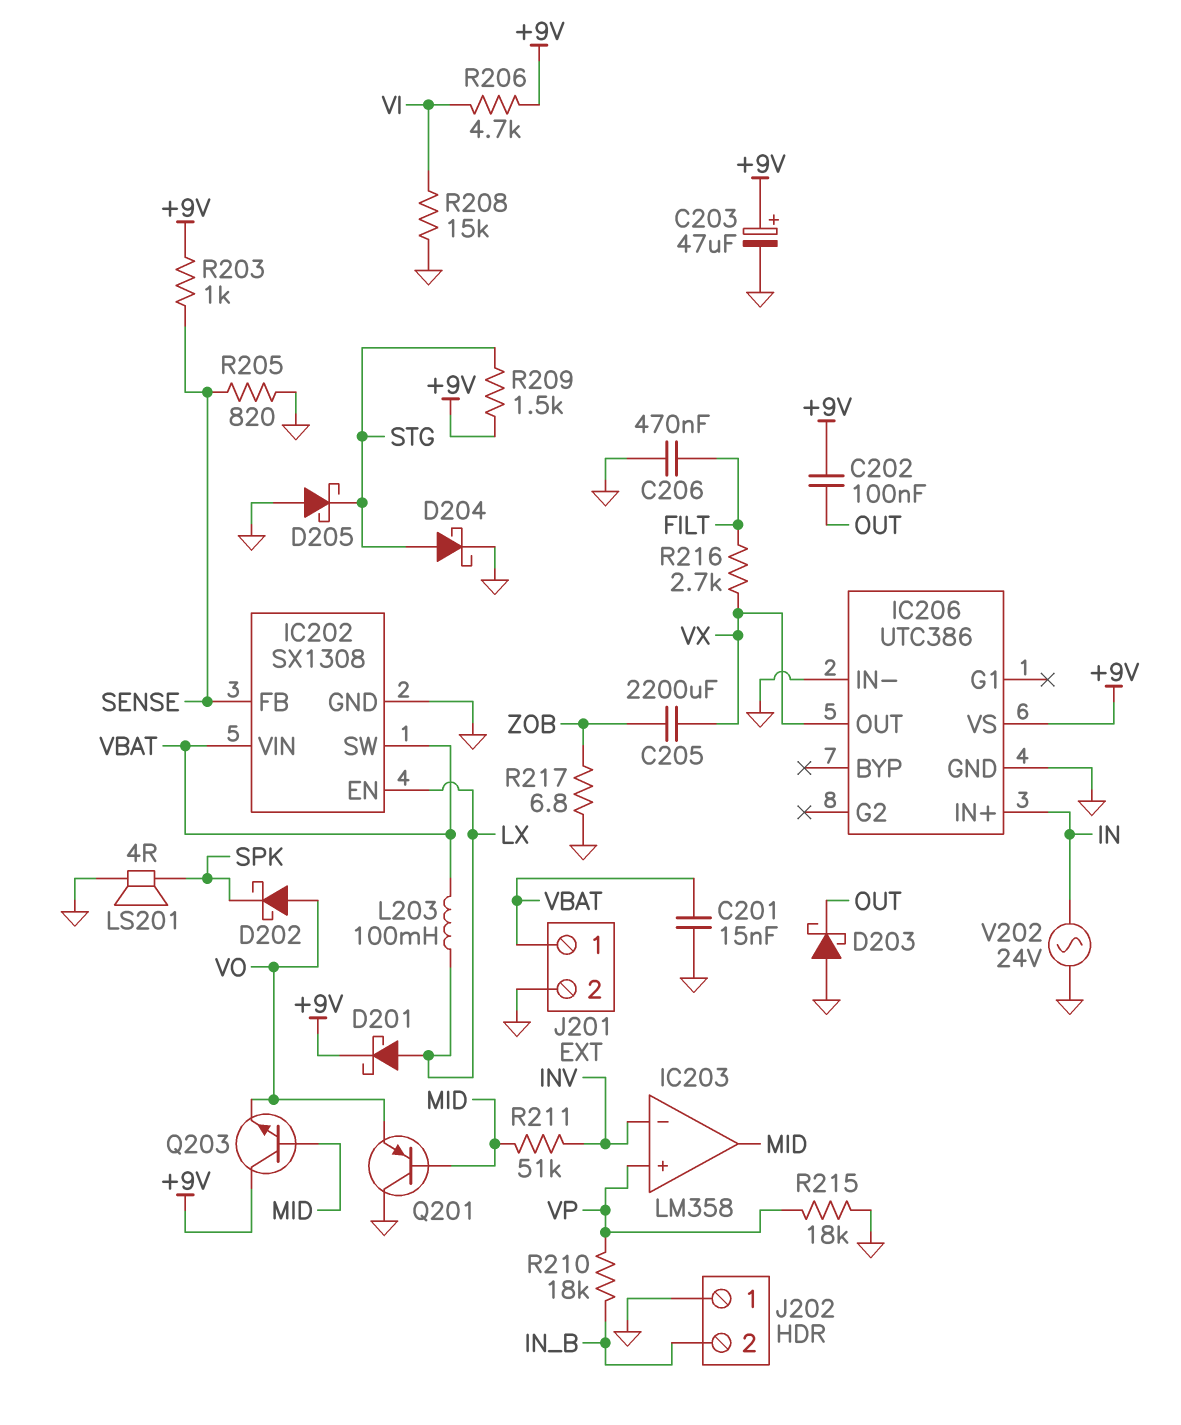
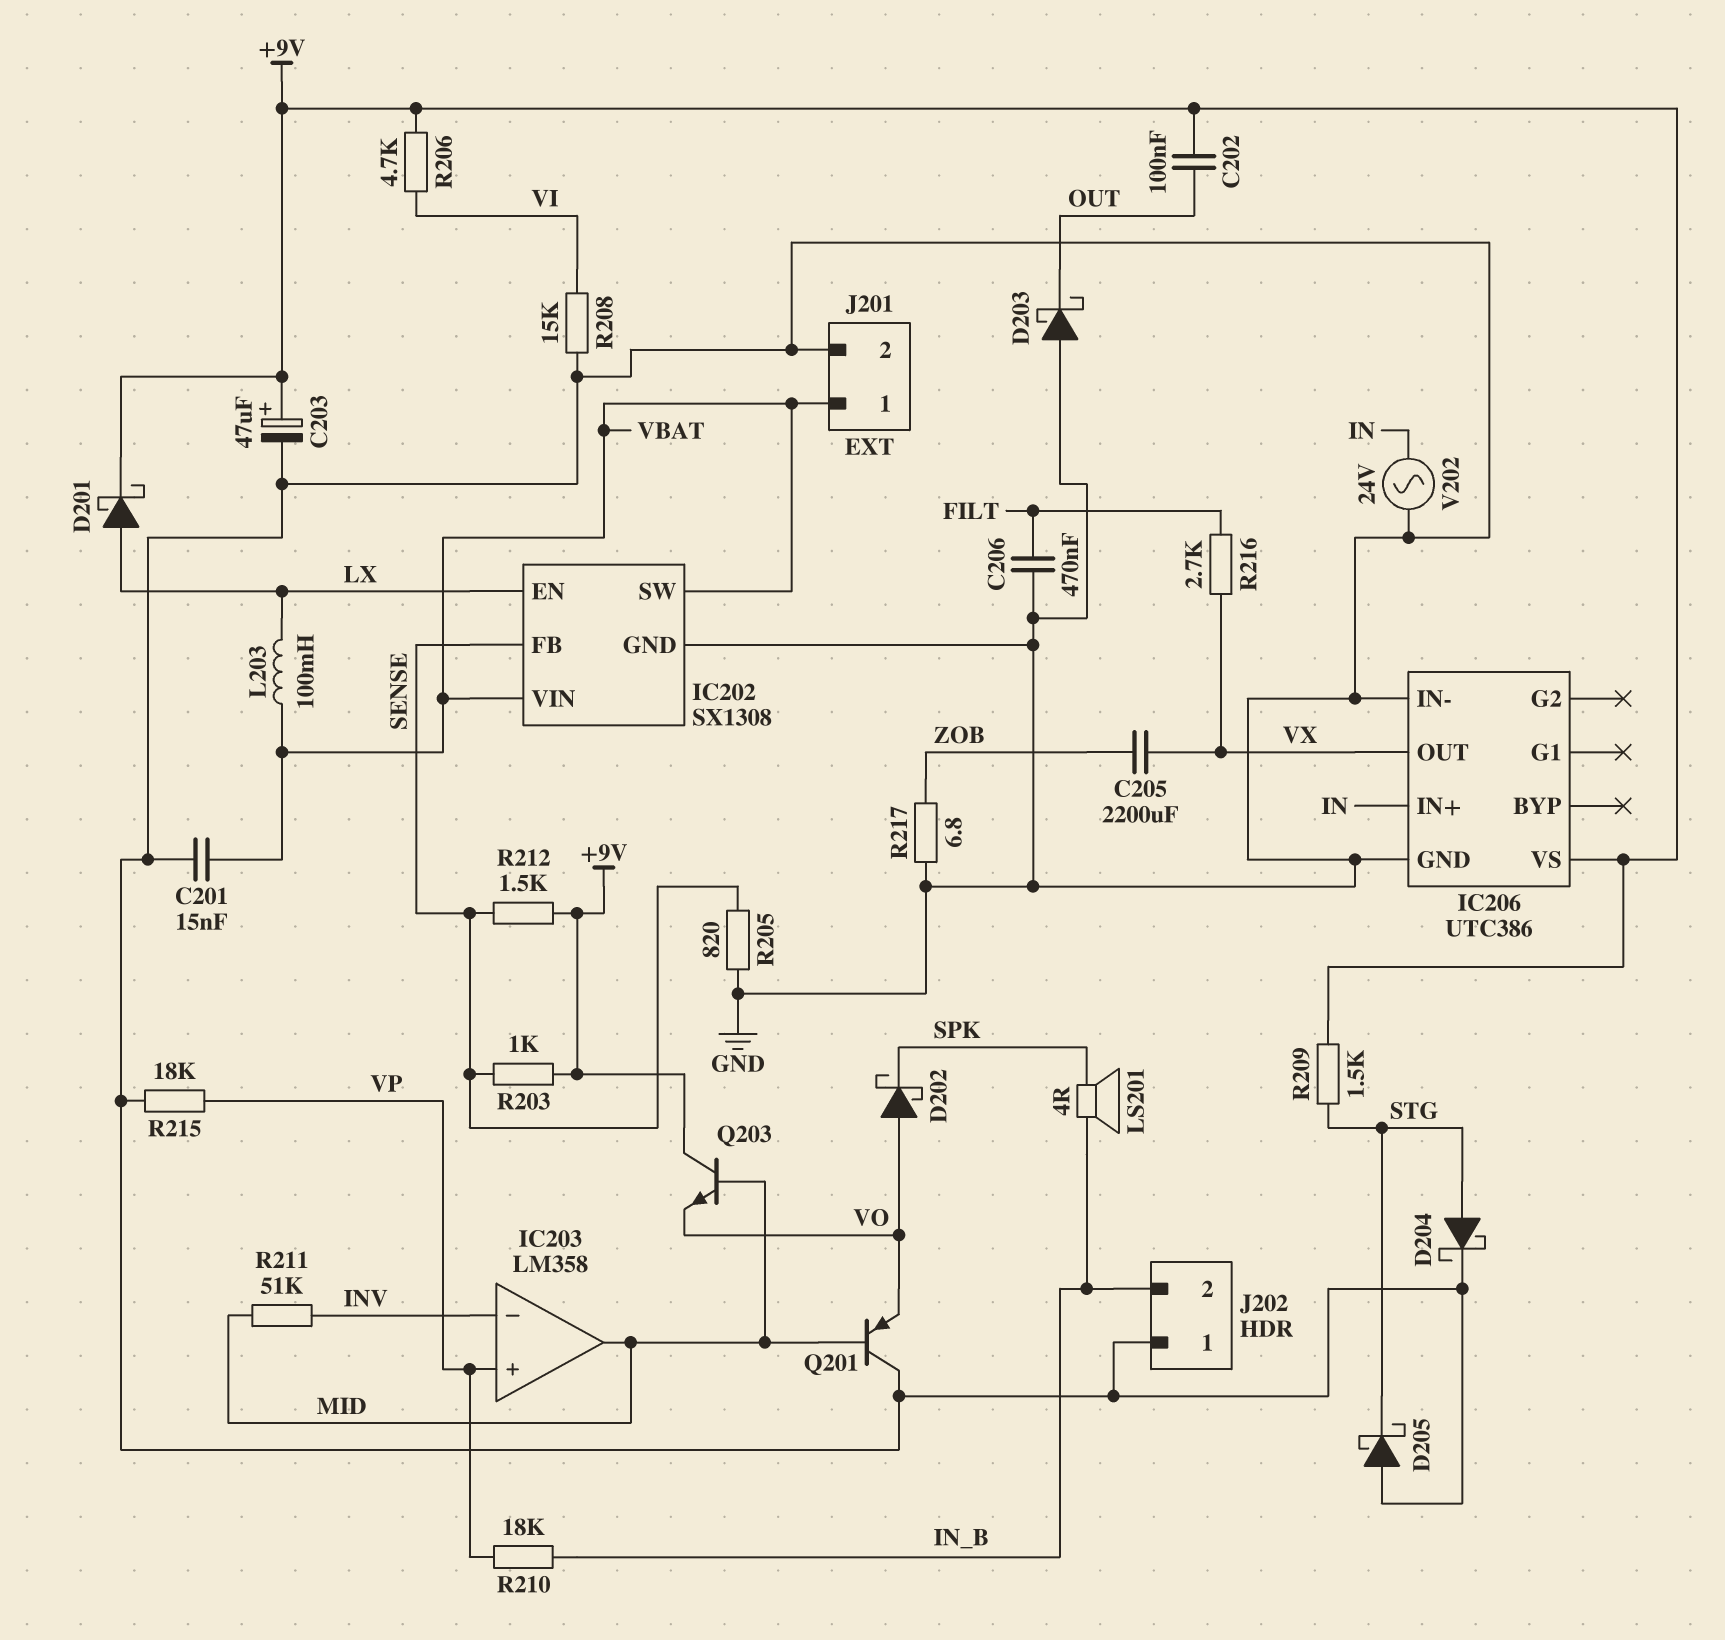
LS201: speaker 4R (GND, SPK) -> speaker 4R (IN_B, SPK)
R212: none -> 1.5k (+9V, SENSE)

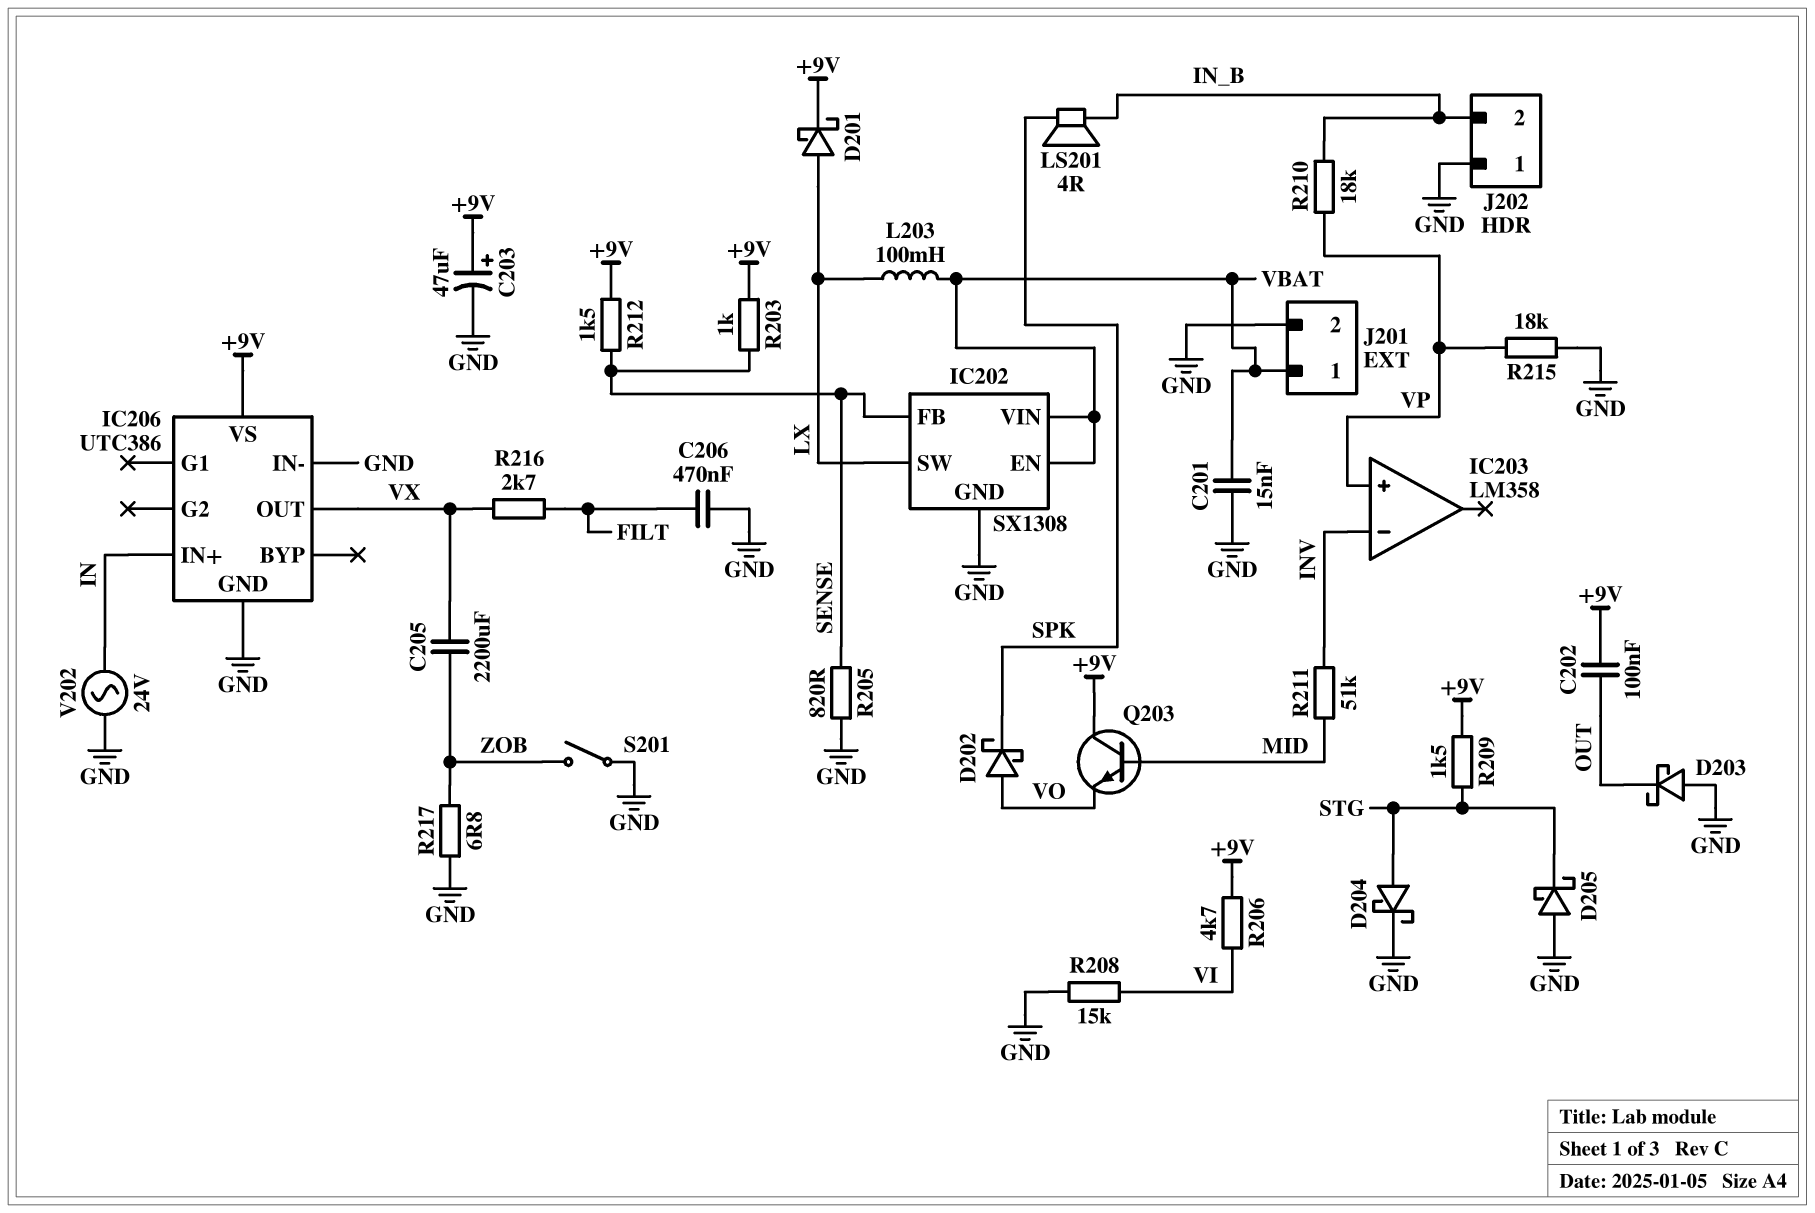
IC202 pin EN: LX -> VBAT
IC202 pin SW: VBAT -> LX
IC203 pin out: MID -> none
Q201: PNP (B MID, C GND, E VO) -> none
S201: none -> switch (GND, ZOB)

